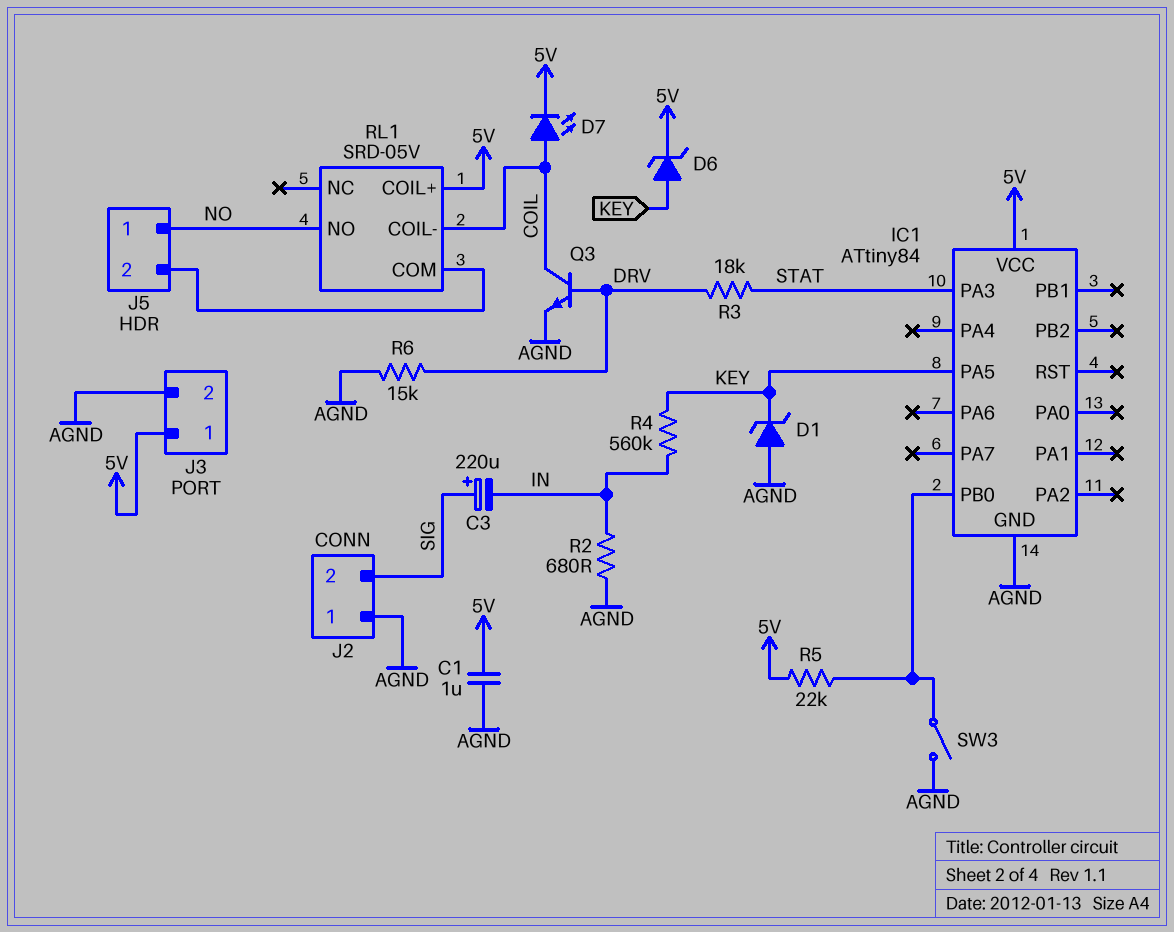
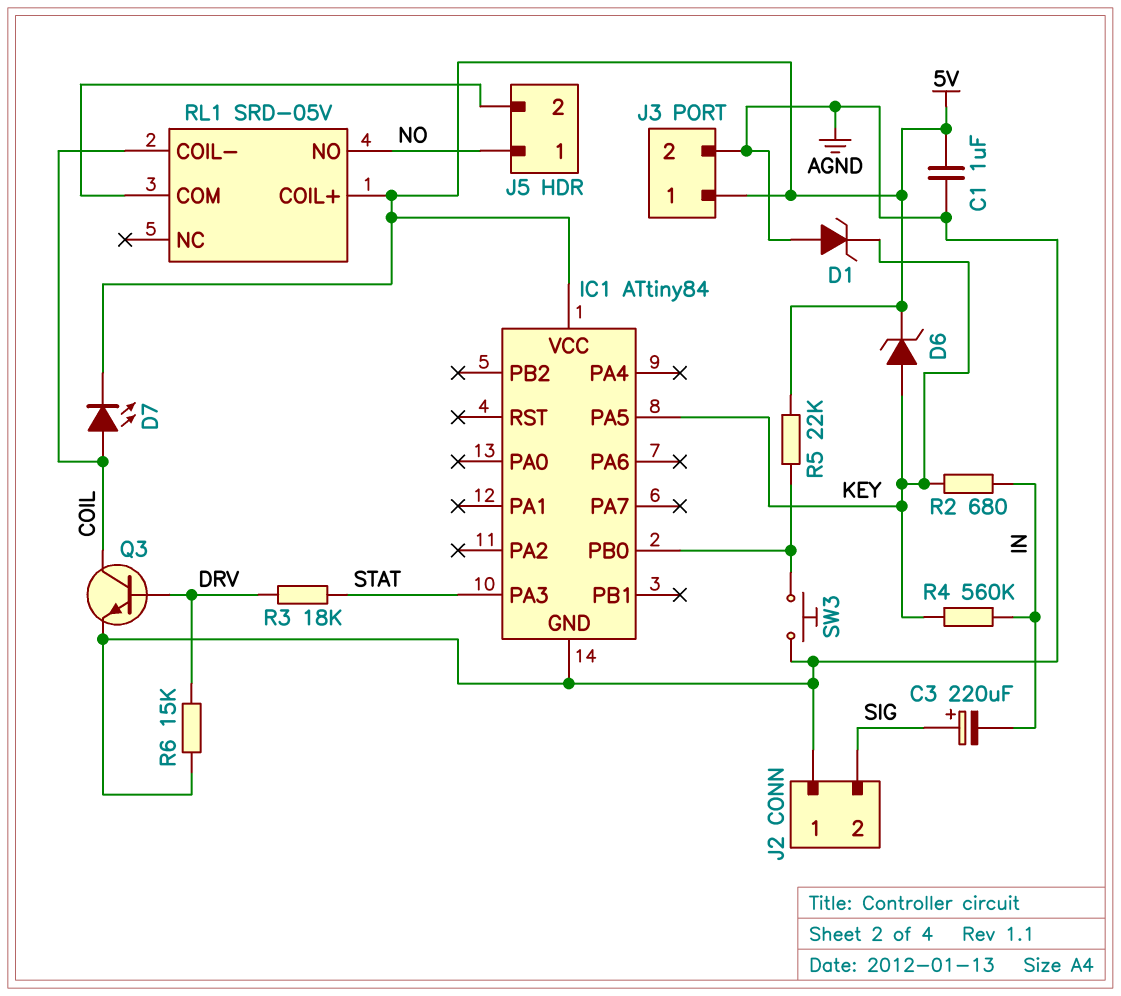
R2: 680 (AGND, IN) -> 680 (IN, KEY)
SW3: switch (AGND, IC1/PB0) -> button (AGND, IC1/PB0)

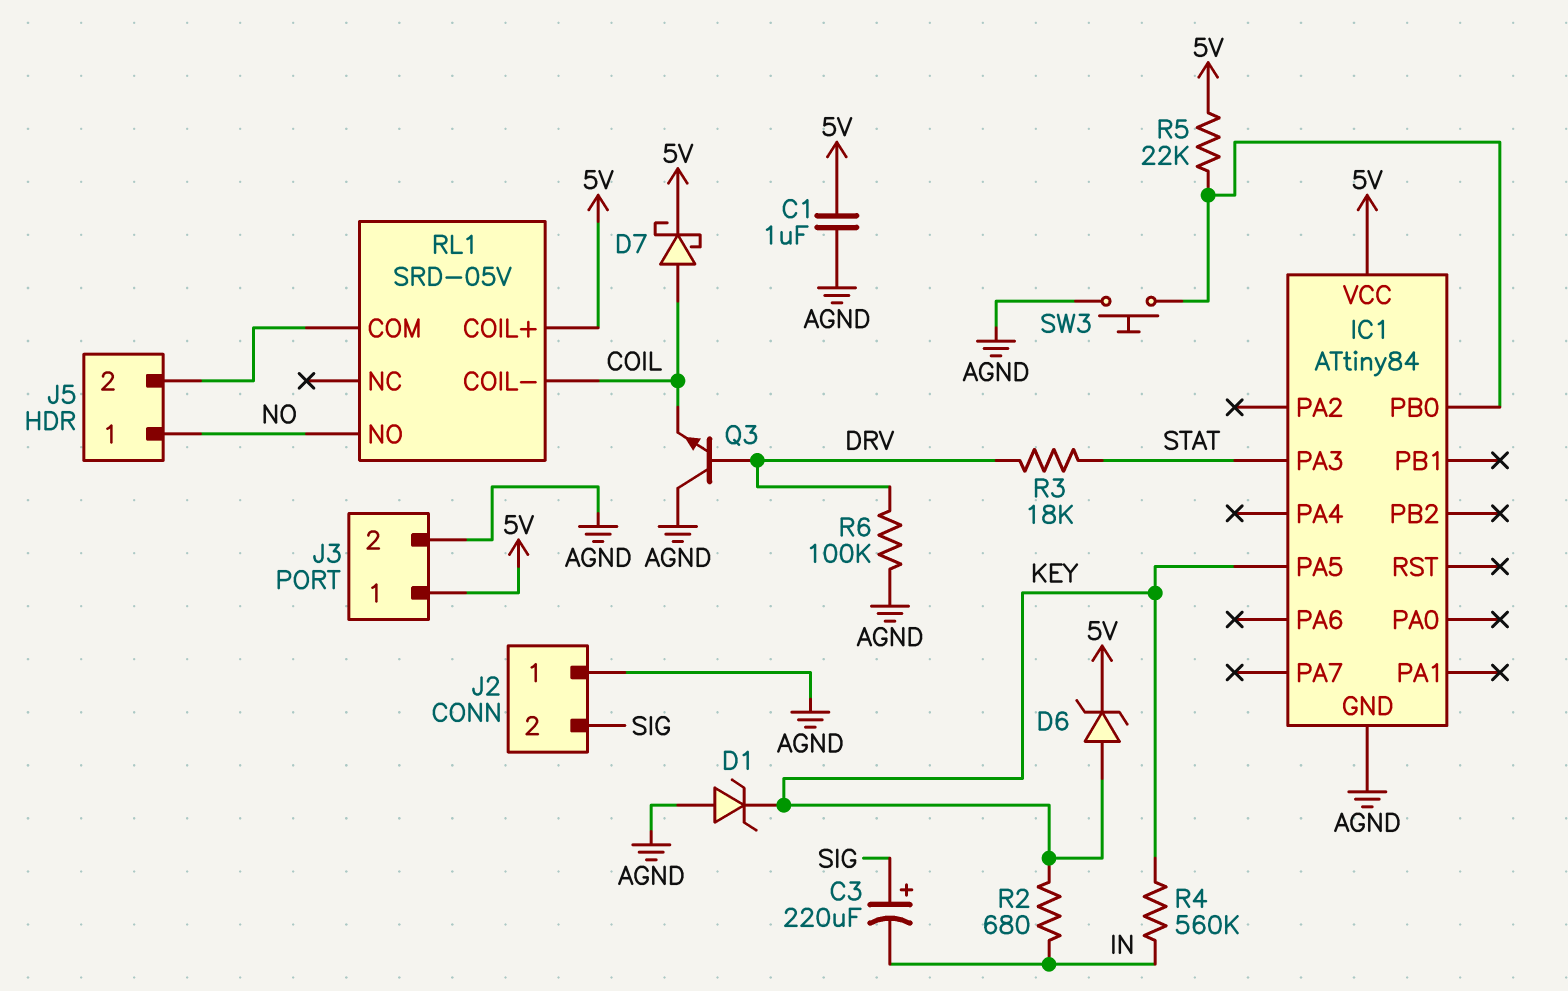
D7: LED (A COIL, K 5V) -> schottky (A COIL, K 5V)
Q3: NPN (B DRV, C COIL, E AGND) -> NPN (B DRV, C AGND, E COIL)
R6: 15k (AGND, DRV) -> 100k (AGND, DRV)

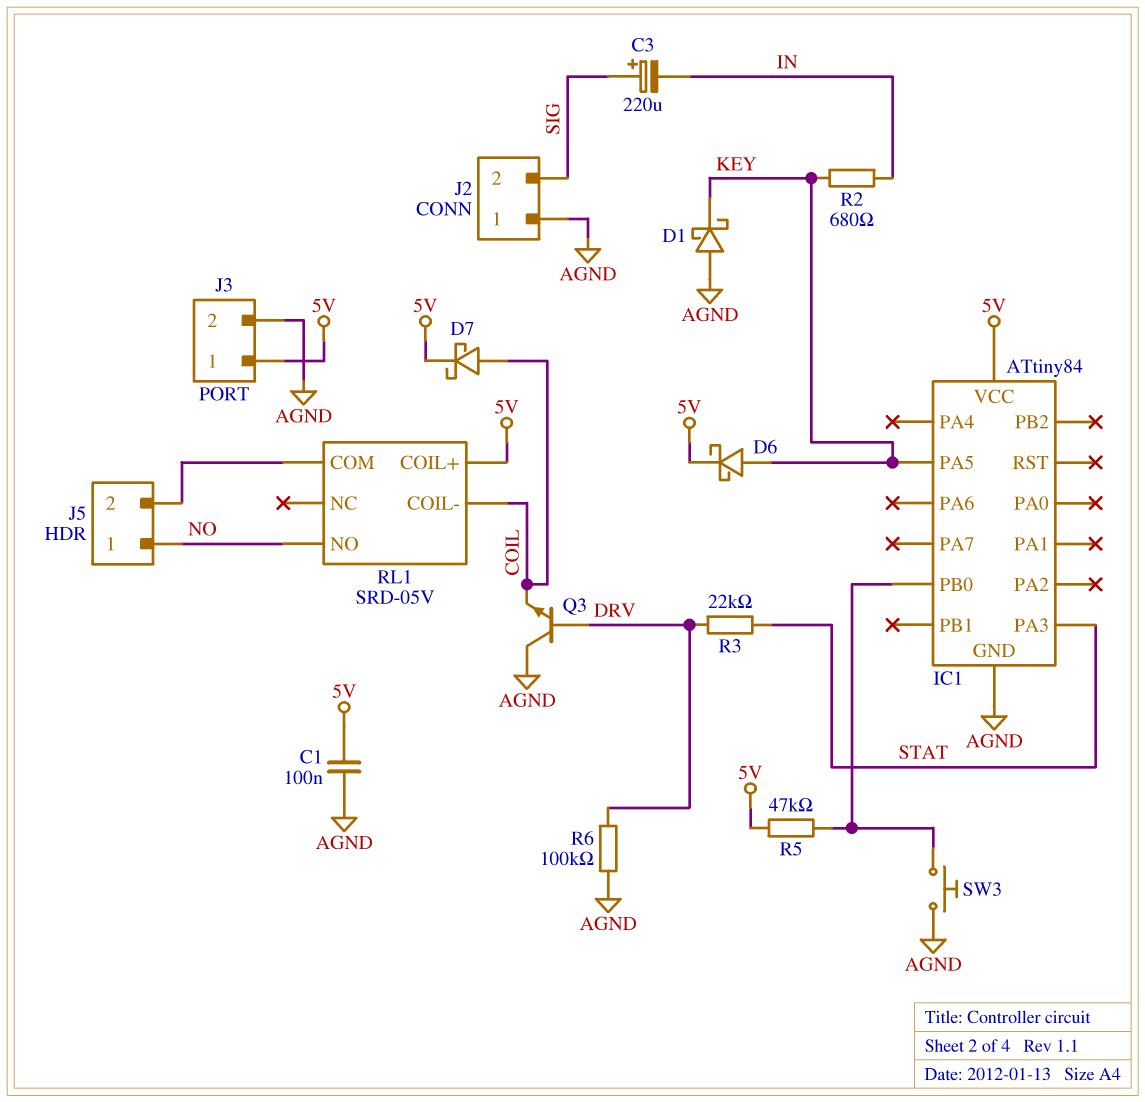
C1: 1uF (5V, AGND) -> 100nF (5V, AGND)
D1: zener (A AGND, K KEY) -> schottky (A AGND, K KEY)
D6: zener (A KEY, K 5V) -> schottky (A KEY, K 5V)
R3: 18k (DRV, STAT) -> 22k (DRV, STAT)
R4: 560k (IN, KEY) -> none
R5: 22k (5V, IC1/PB0) -> 47k (5V, IC1/PB0)

